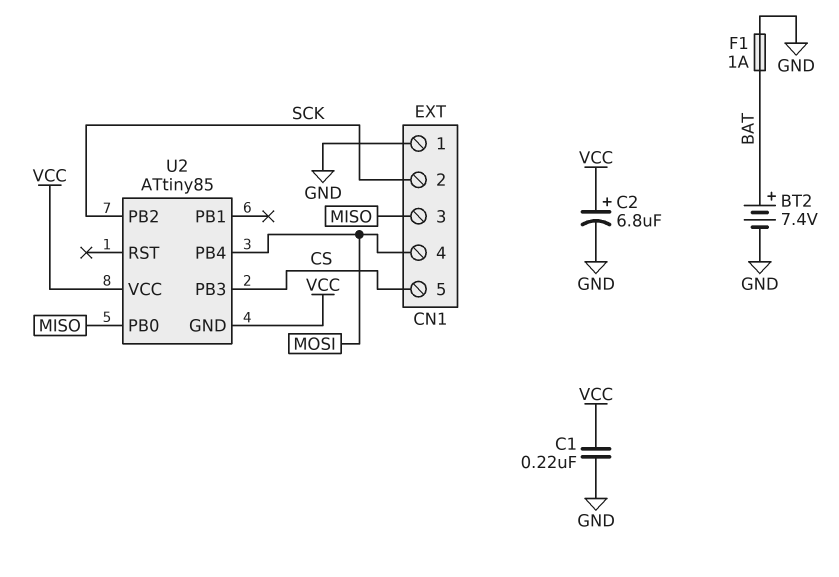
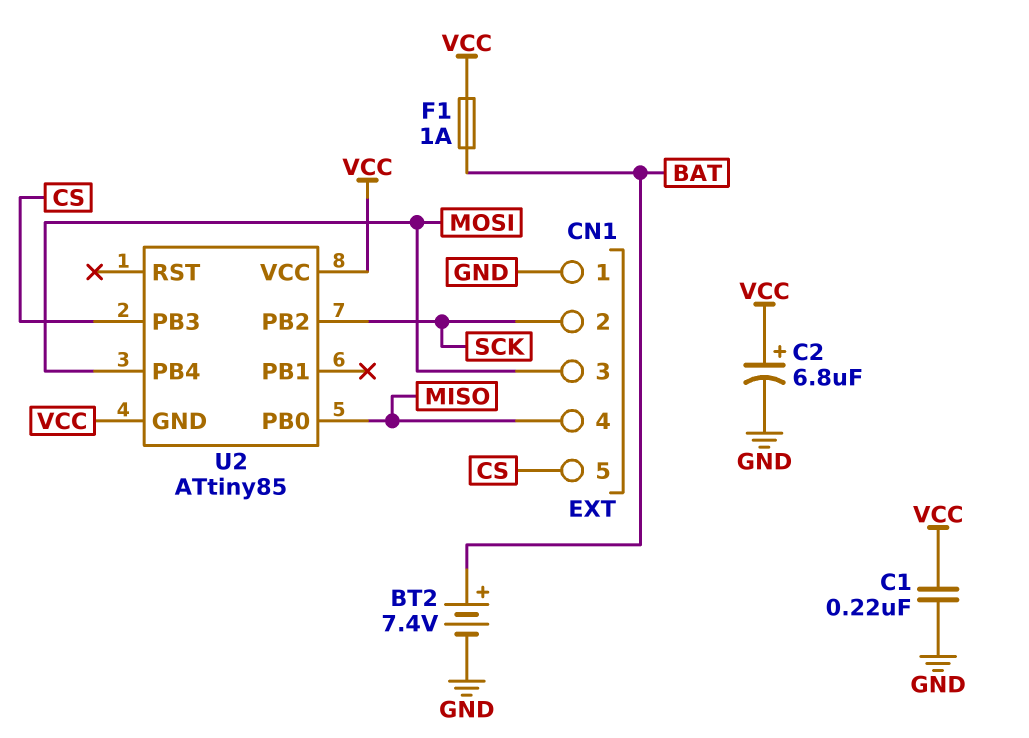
CN1 pin 3: MISO -> MOSI
CN1 pin 4: MOSI -> MISO
F1: 1A (BAT, GND) -> 1A (BAT, VCC)

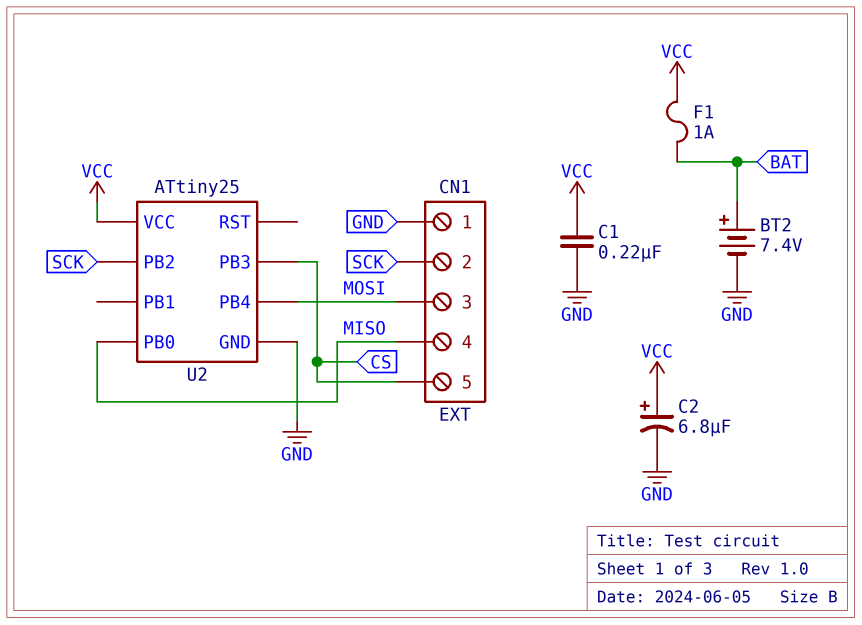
U2: ATtiny85 -> ATtiny25
U2 pin GND: VCC -> GND

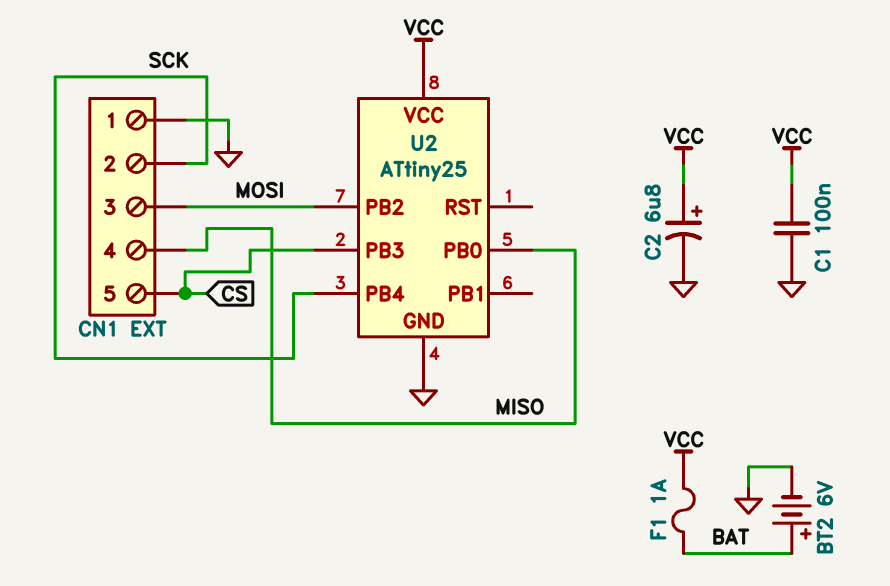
BT2: 7.4V (plus BAT, minus GND) -> 6V (plus BAT, minus GND)
C1: 220nF (GND, VCC) -> 100nF (GND, VCC)
U2 pin PB2: SCK -> MOSI
U2 pin PB4: MOSI -> SCK

